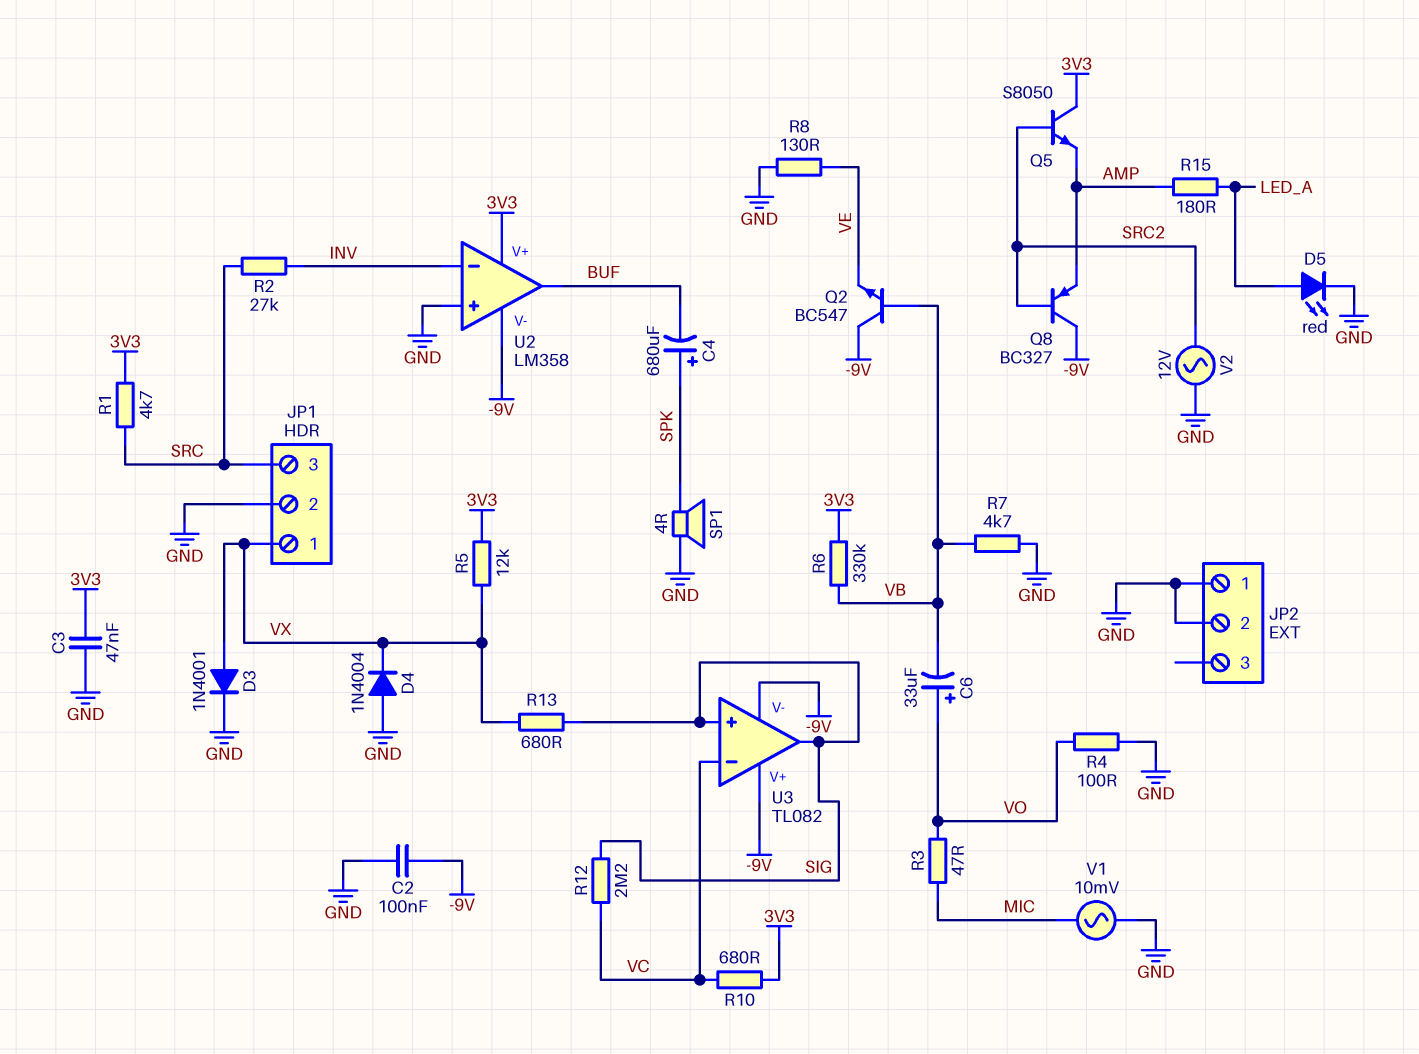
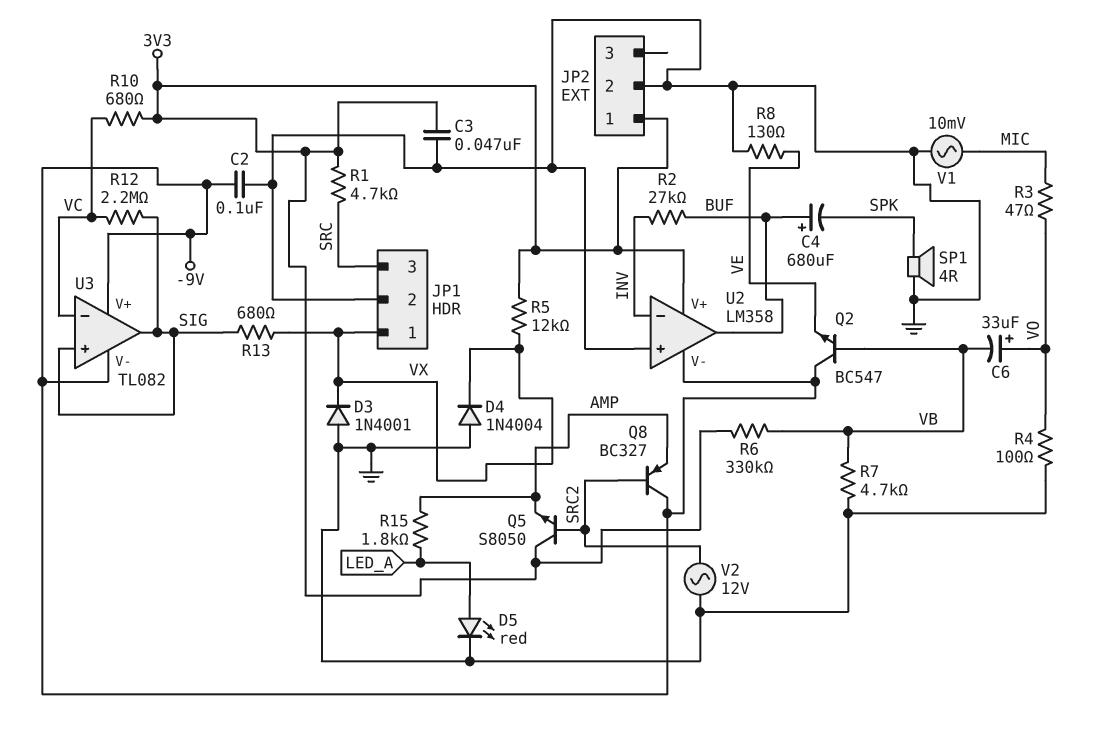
C4: 680uF (plus SPK, minus BUF) -> 680uF (plus BUF, minus SPK)
D3: diode 1N4001 (A VX, K GND) -> diode 1N4001 (A GND, K VX)
JP2 pin 1: GND -> 3V3
R2: 27k (INV, SRC) -> 27k (BUF, INV)
R15: 180 (AMP, LED_A) -> 1.8k (AMP, LED_A)

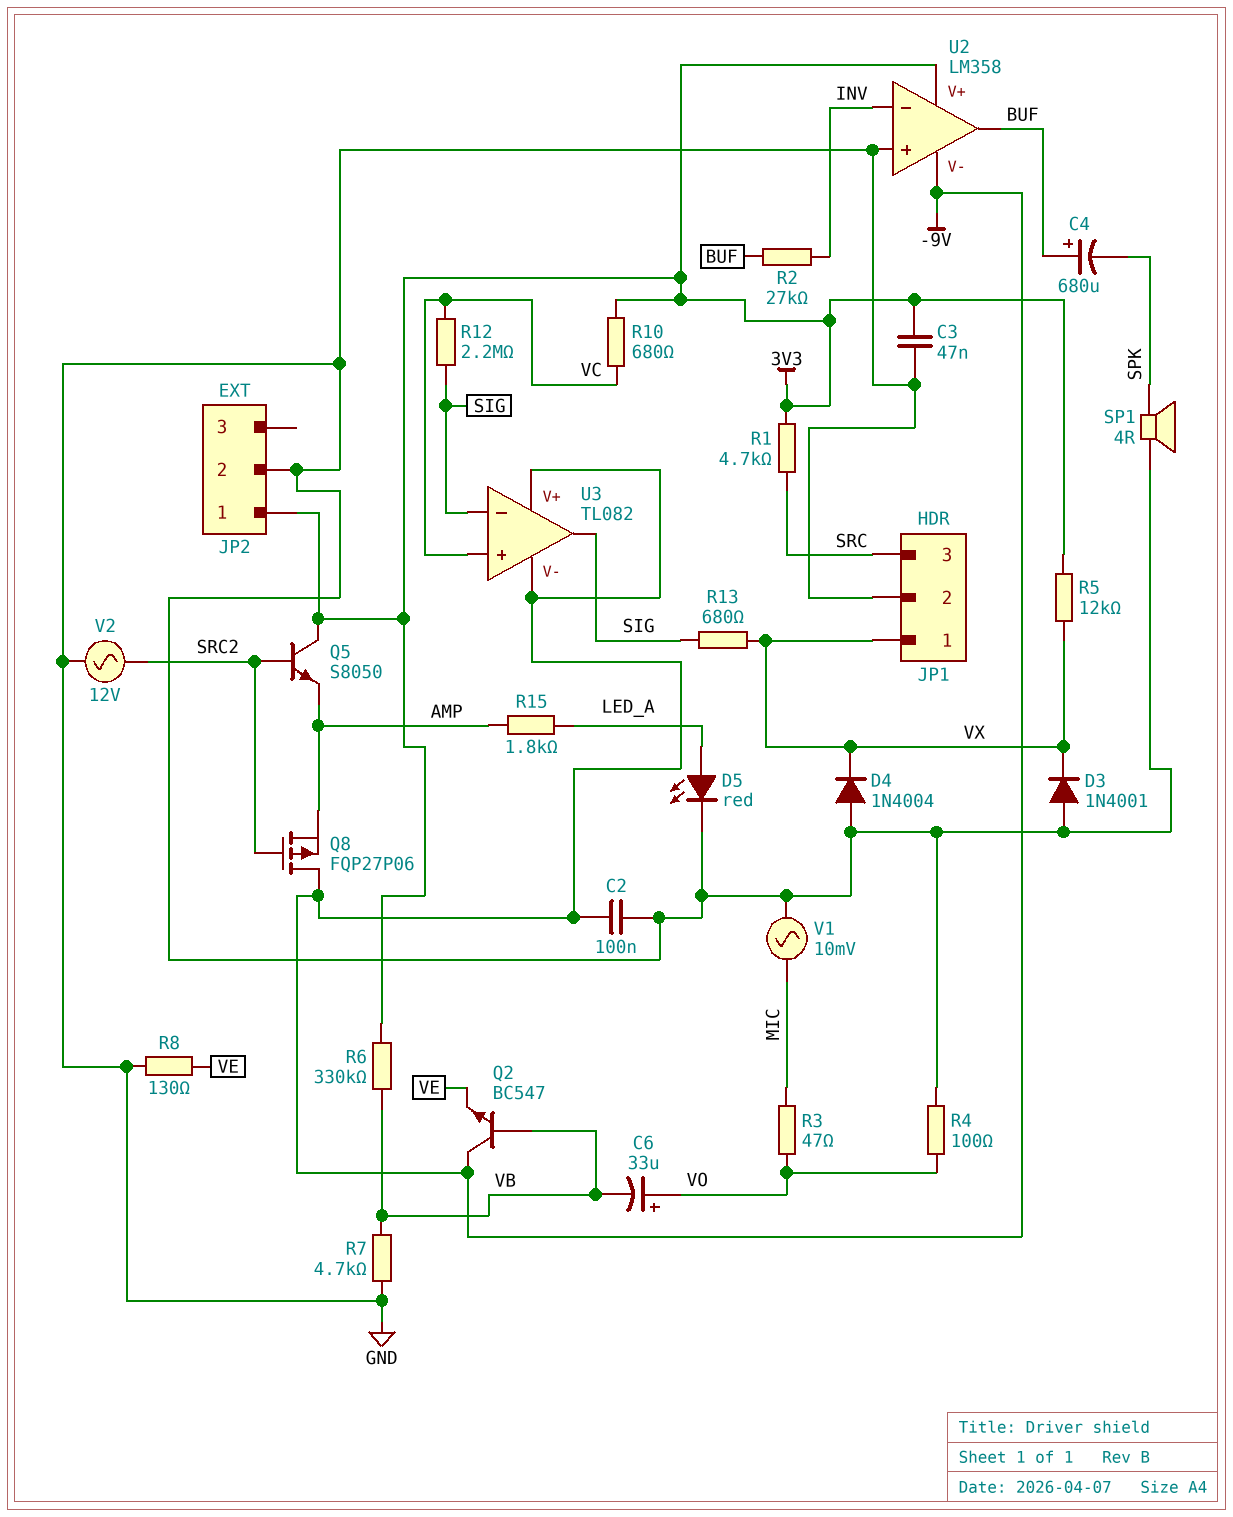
Q8: PNP BC327 (B SRC2, C -9V, E AMP) -> PMOS FQP27P06 (G SRC2, D -9V, S AMP)
U3 pin in+: SIG -> VC
U3 pin in-: VC -> SIG

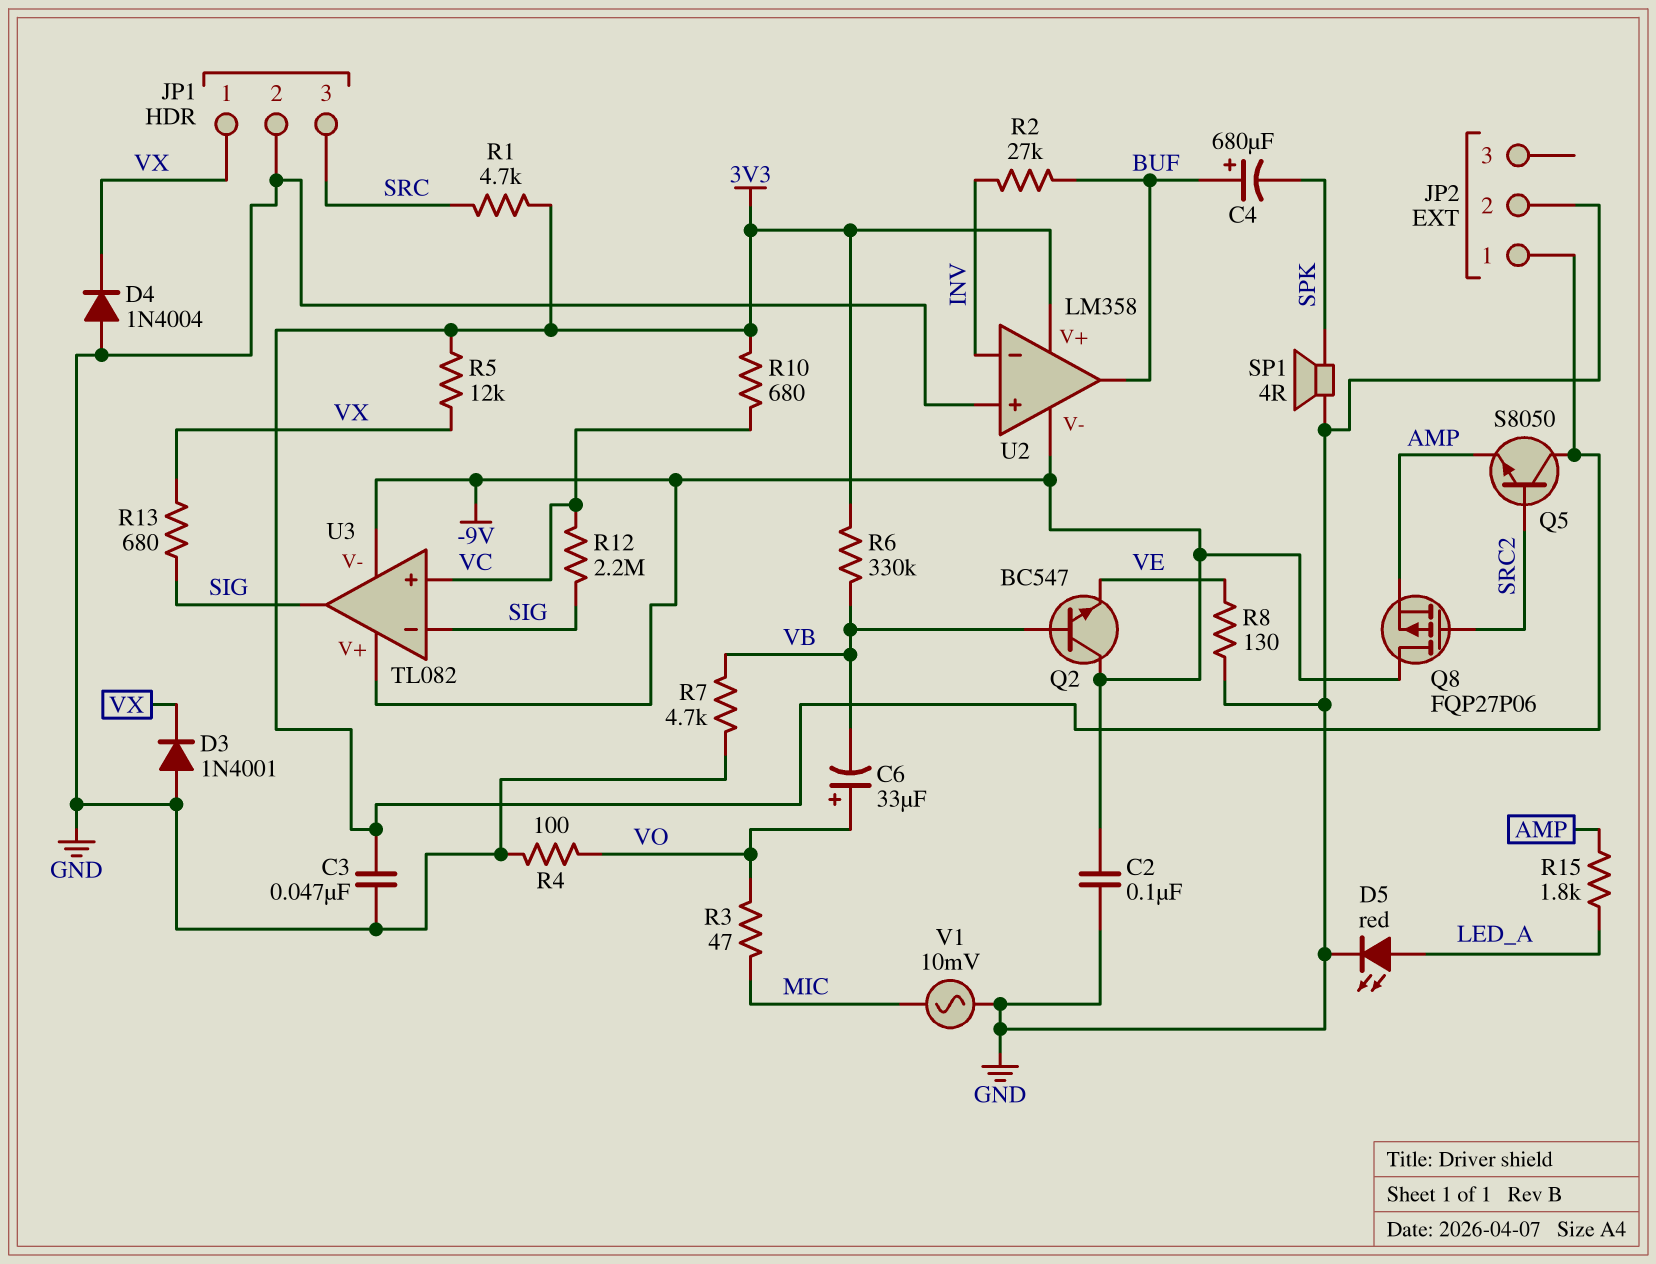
V2: AC 12V (GND, SRC2) -> none

